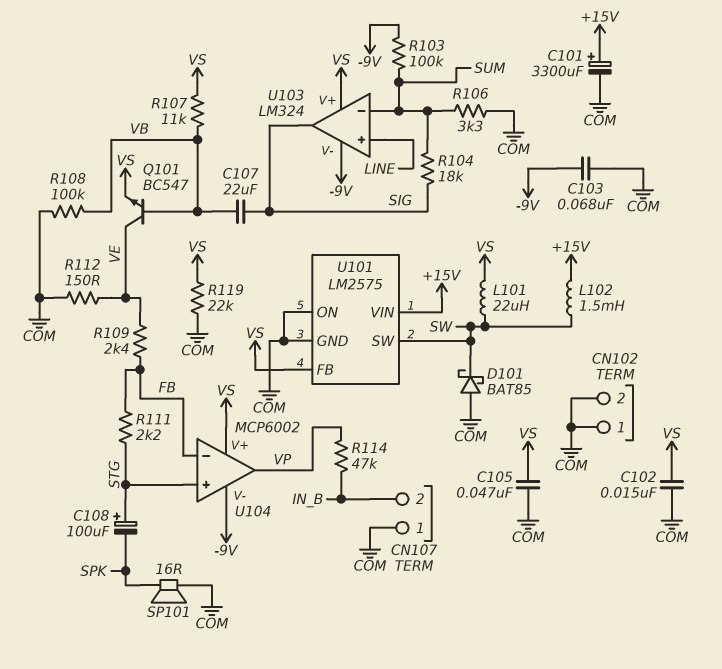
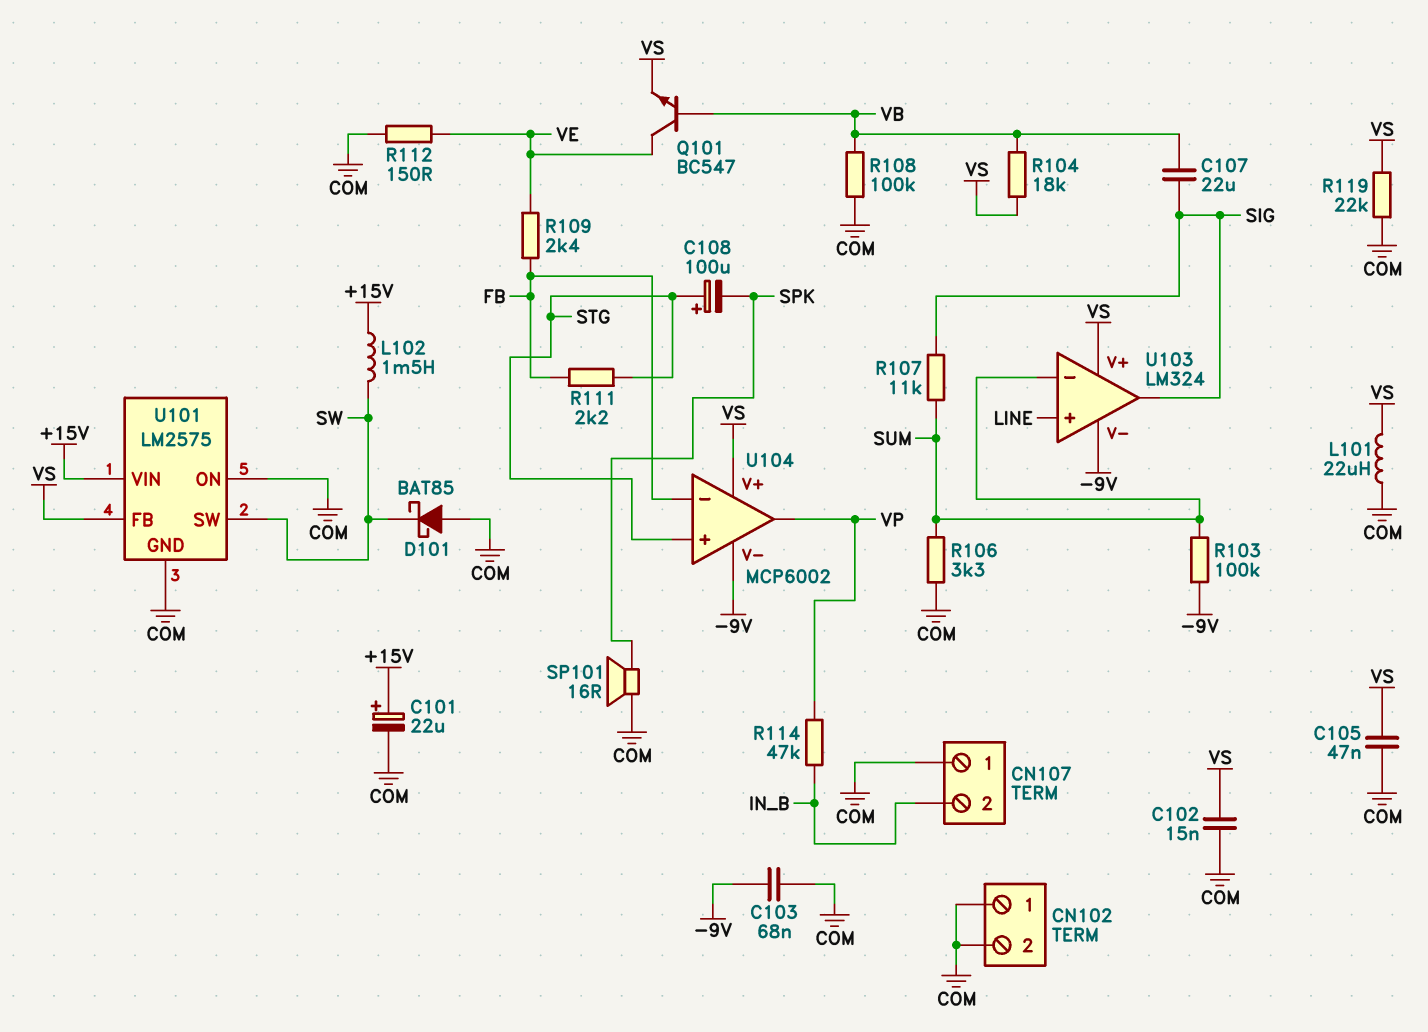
C101: 3300uF (plus +15V, minus COM) -> 22uF (plus +15V, minus COM)
L101: 22uH (SW, VS) -> 22uH (COM, VS)
R104: 18k (SIG, SUM) -> 18k (VB, VS)
R107: 11k (VB, VS) -> 11k (SIG, SUM)

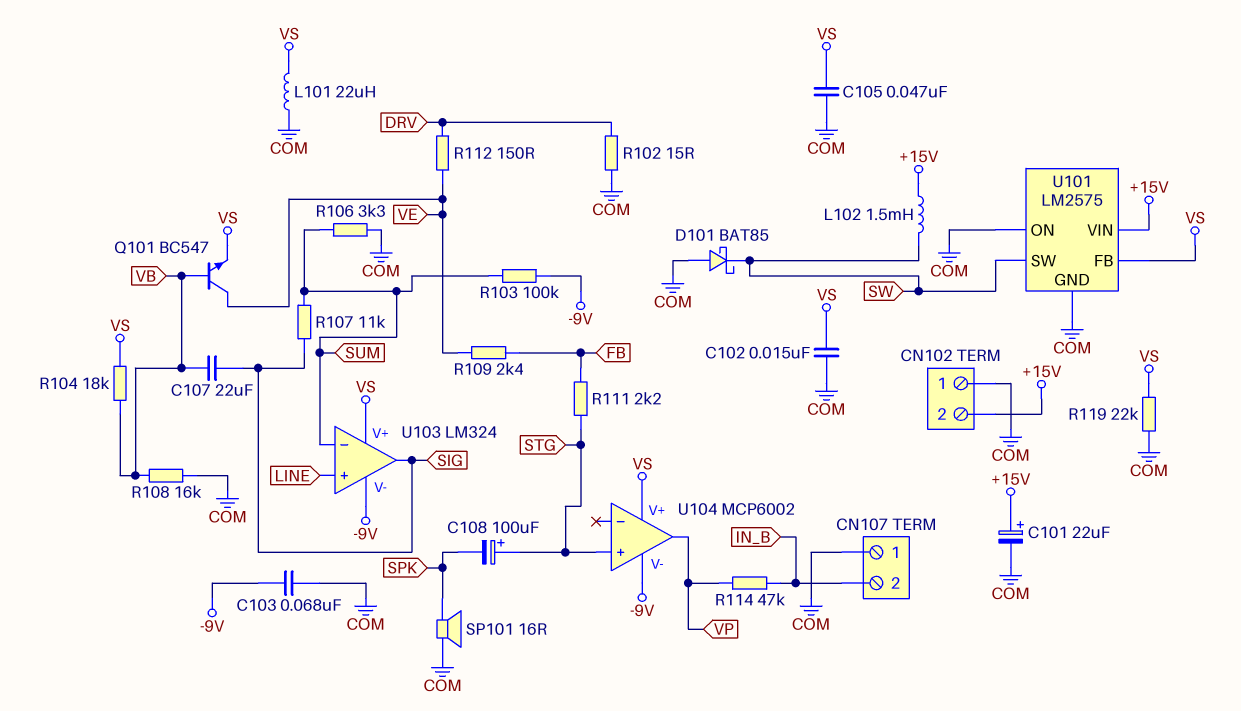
CN102 pin 2: COM -> +15V
R102: none -> 15 (COM, DRV)
R108: 100k (COM, VB) -> 16k (COM, VB)
R112: 150 (COM, VE) -> 150 (DRV, VE)
U104 pin in-: FB -> none

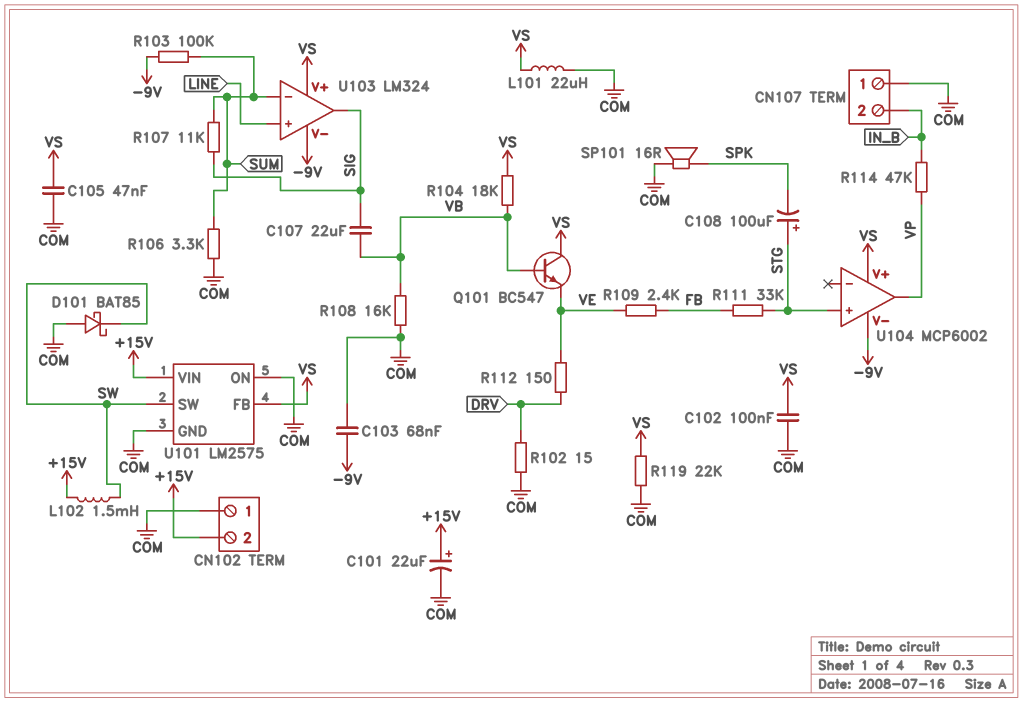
C102: 15nF (COM, VS) -> 100nF (COM, VS)
Q101: NPN BC547 (B VB, C VE, E VS) -> NPN BC547 (B VB, C VS, E VE)
R111: 2.2k (FB, STG) -> 33k (FB, STG)

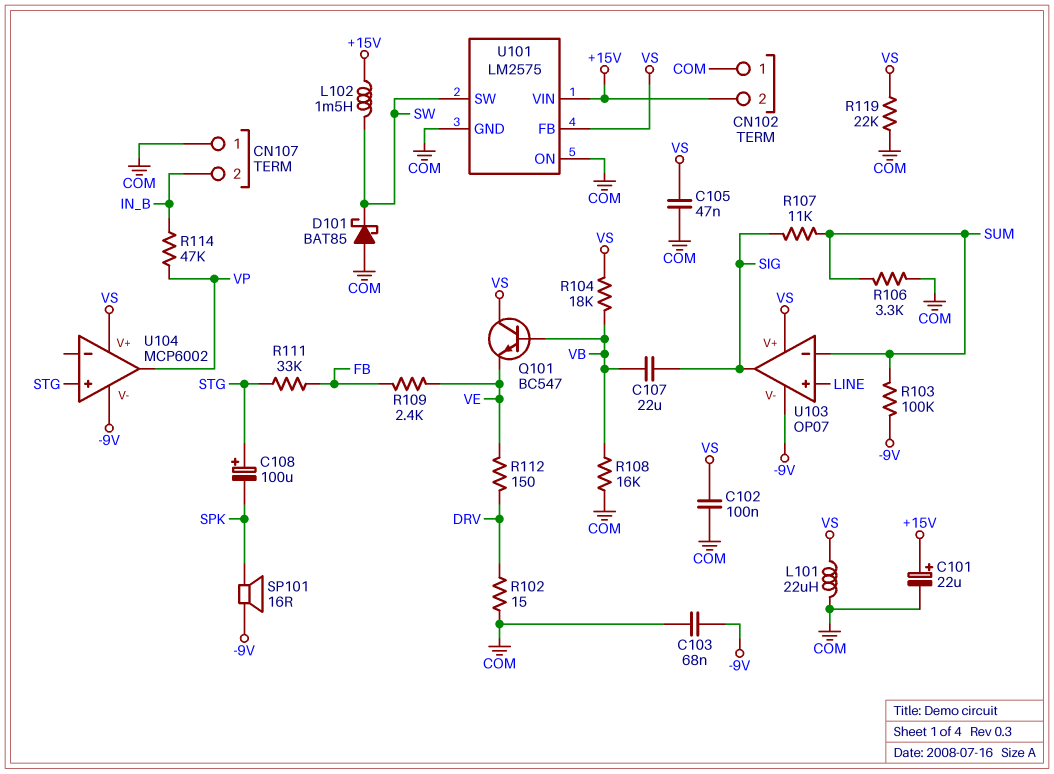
SP101: speaker 16R (COM, SPK) -> speaker 16R (-9V, SPK)
U103: LM324 -> OP07

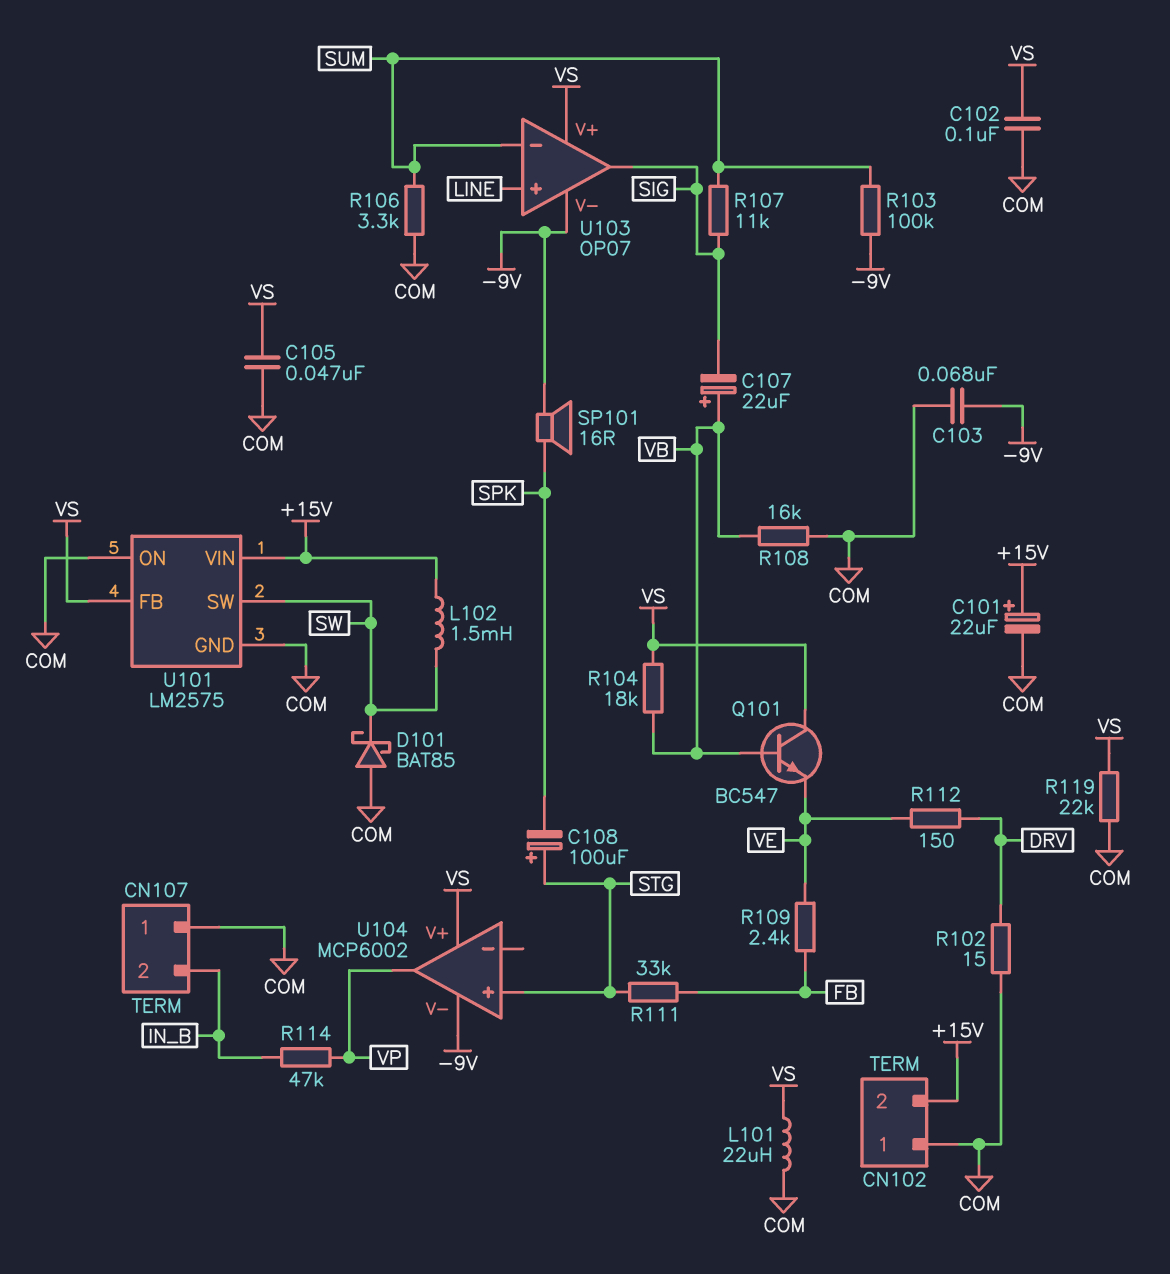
C107: 22uF (SIG, VB) -> 22uF (plus VB, minus SIG)

